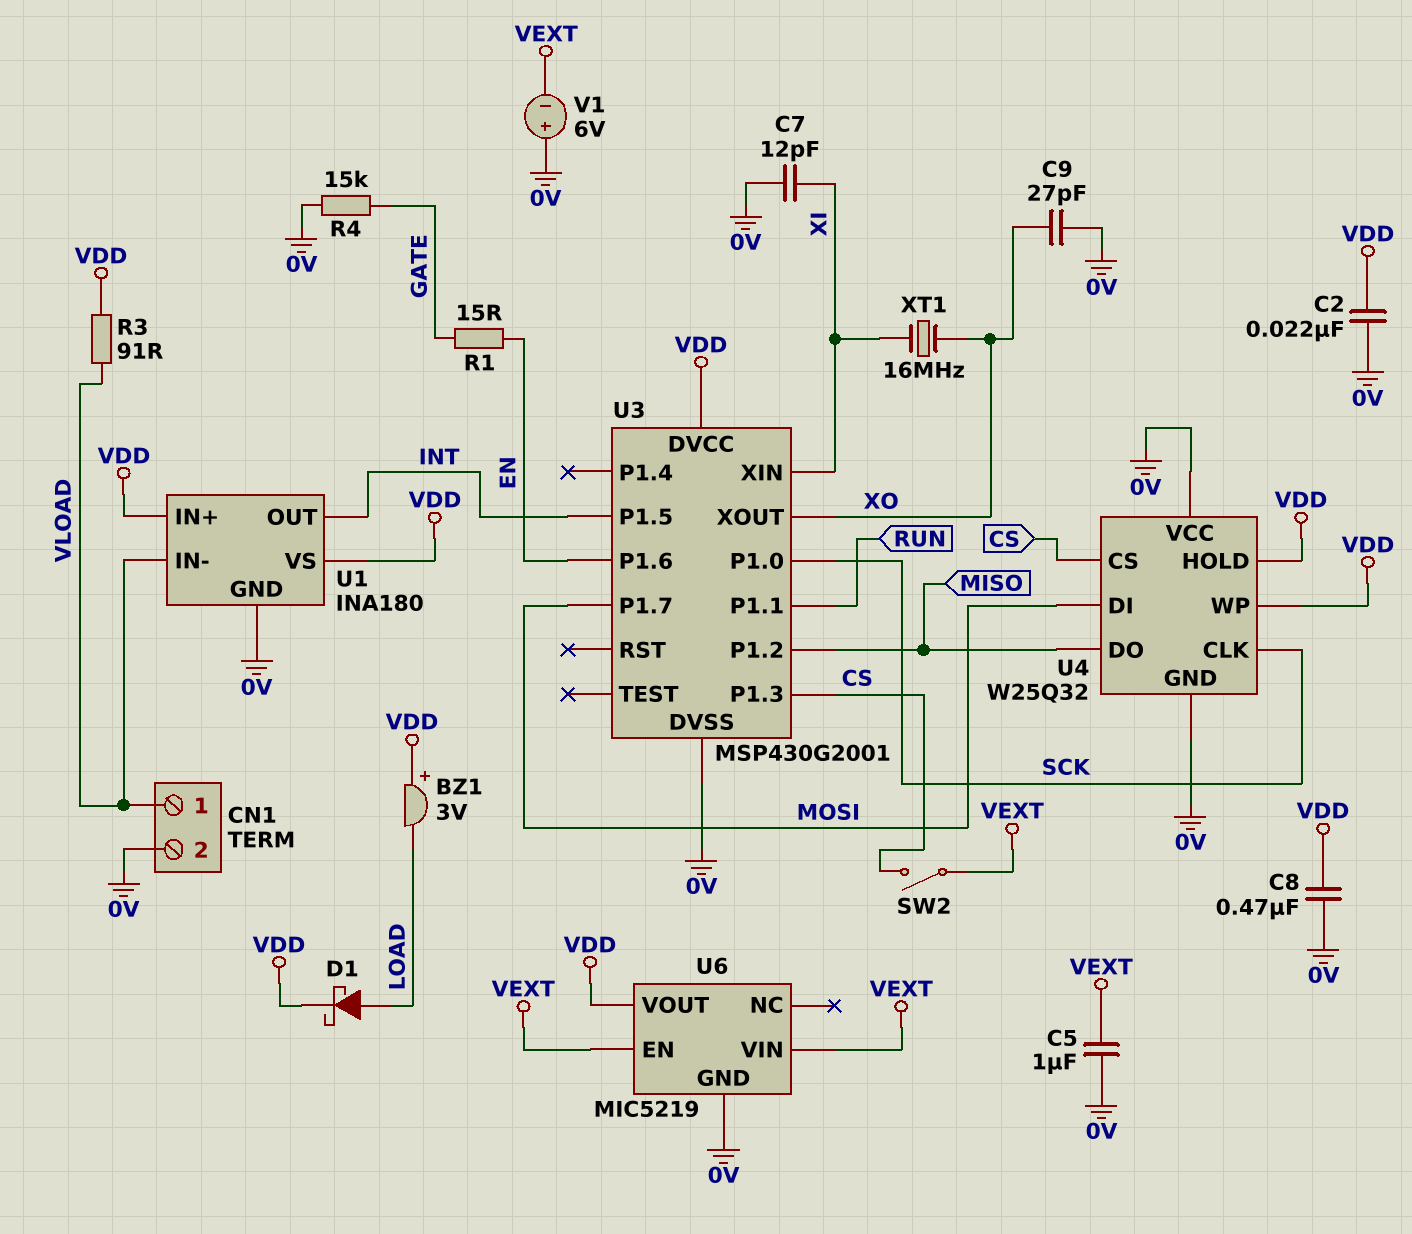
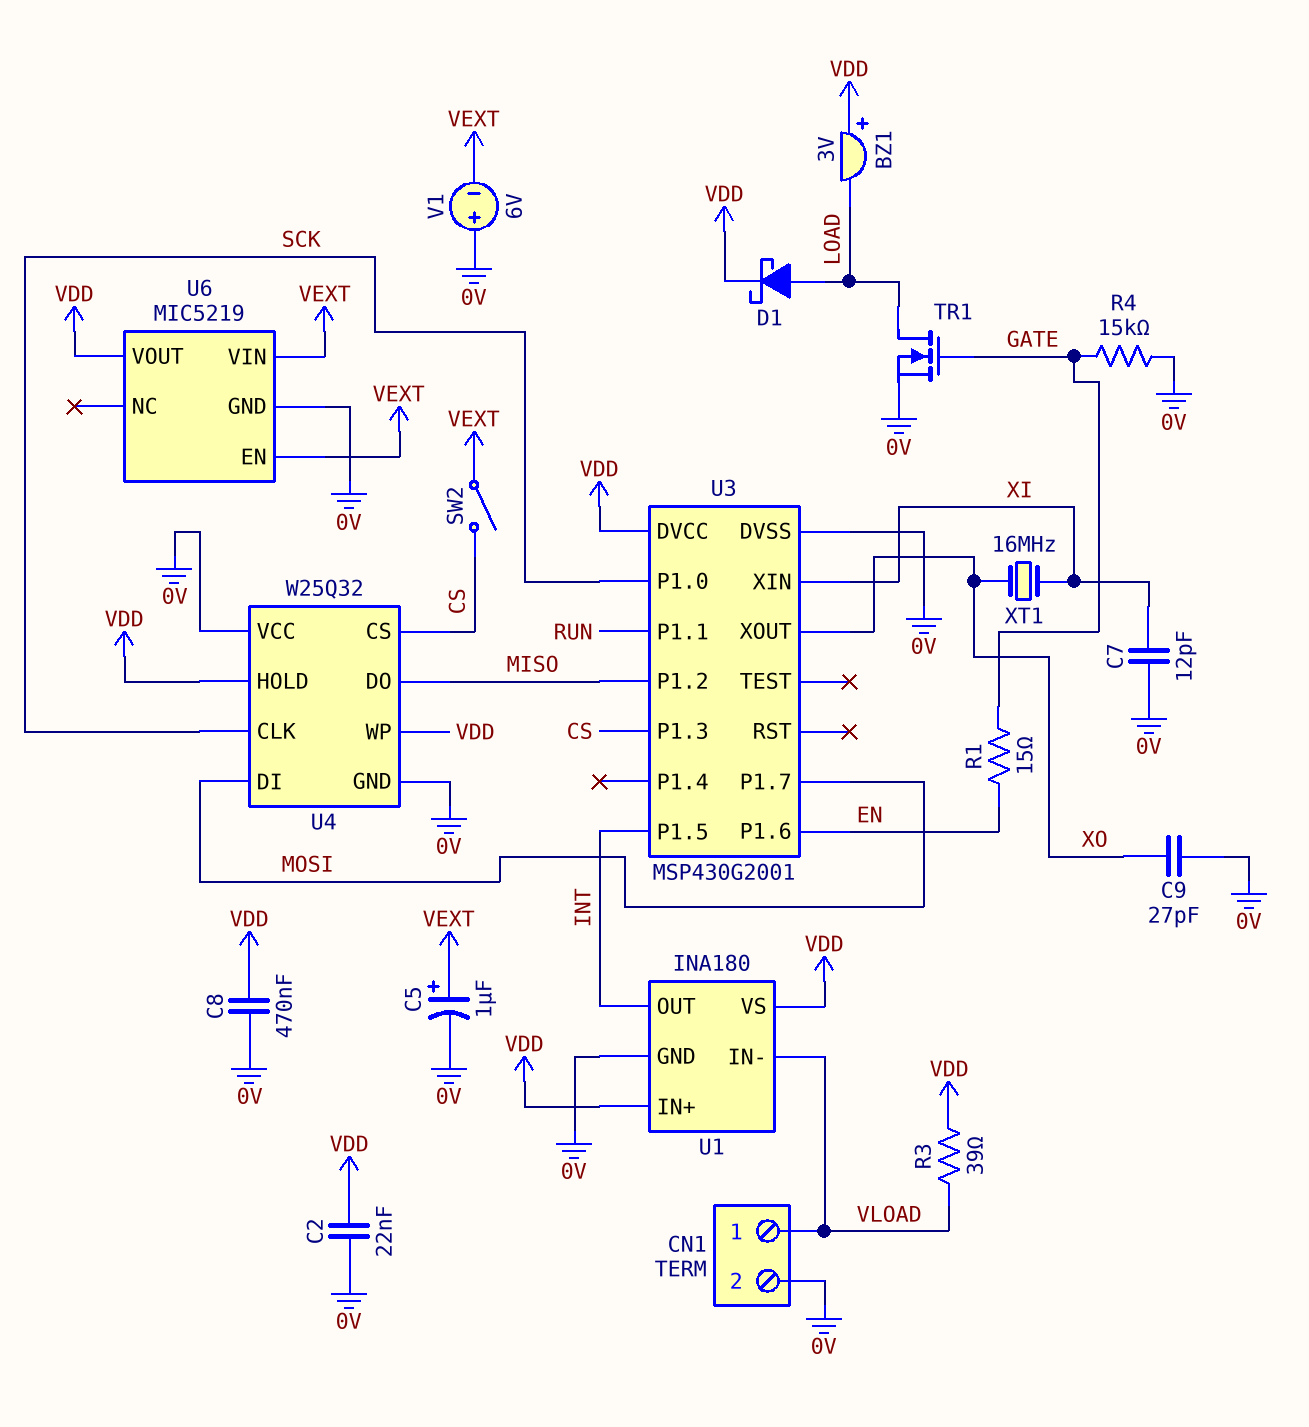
C5: 1uF (0V, VEXT) -> 1uF (plus VEXT, minus 0V)
R3: 91 (VDD, VLOAD) -> 39 (VDD, VLOAD)
TR1: none -> NMOS (G GATE, D LOAD, S 0V)

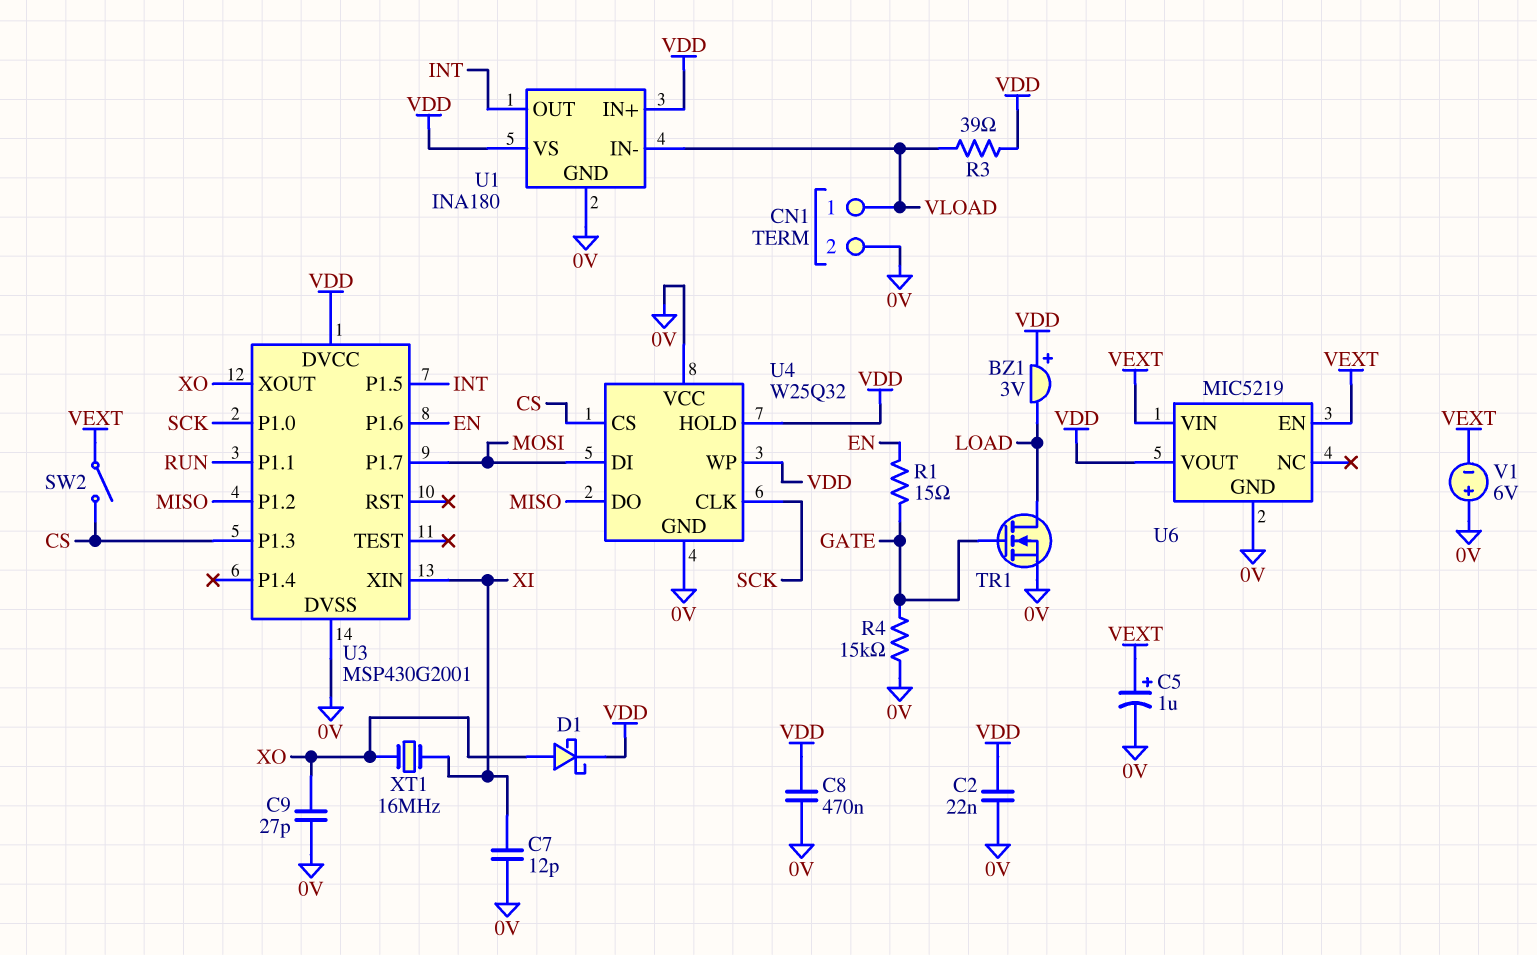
D1: schottky (A LOAD, K VDD) -> schottky (A XO, K VDD)

